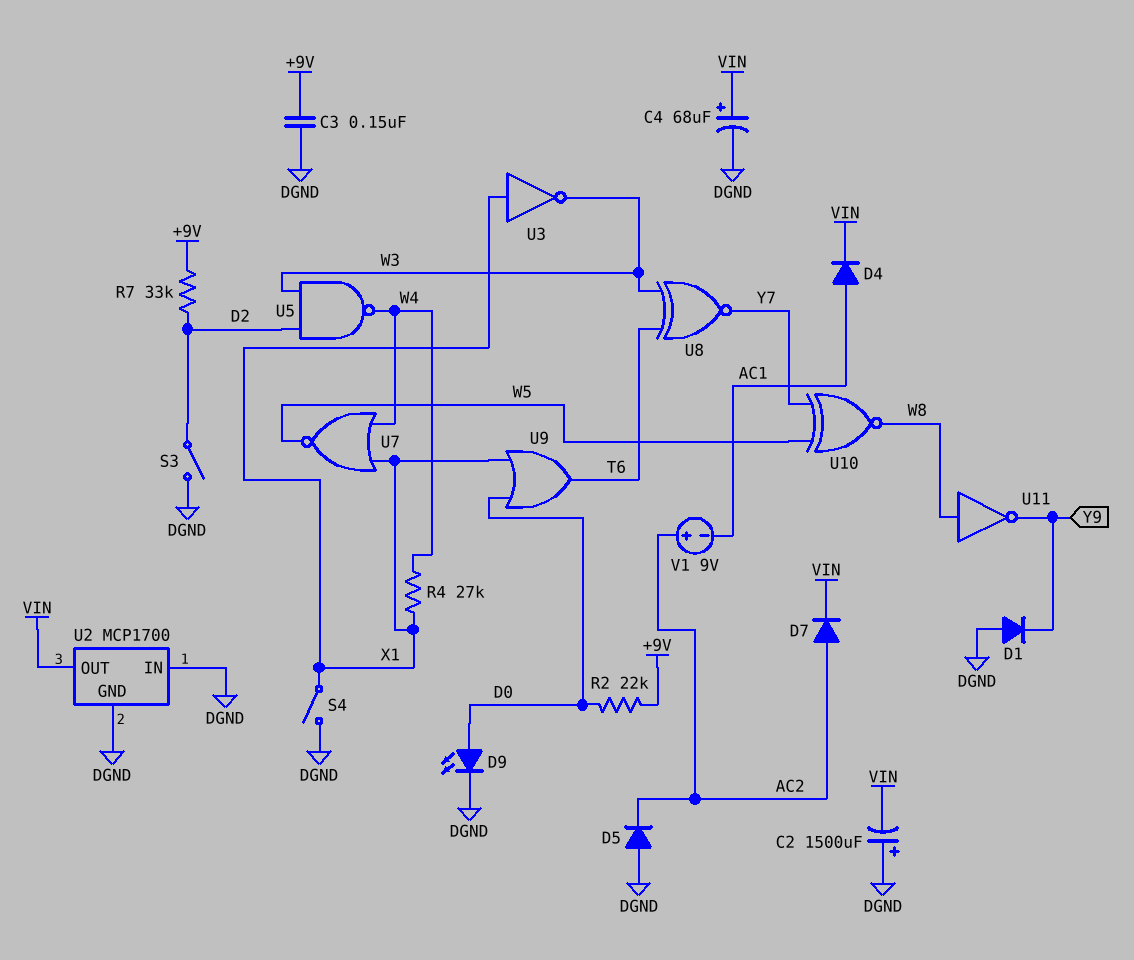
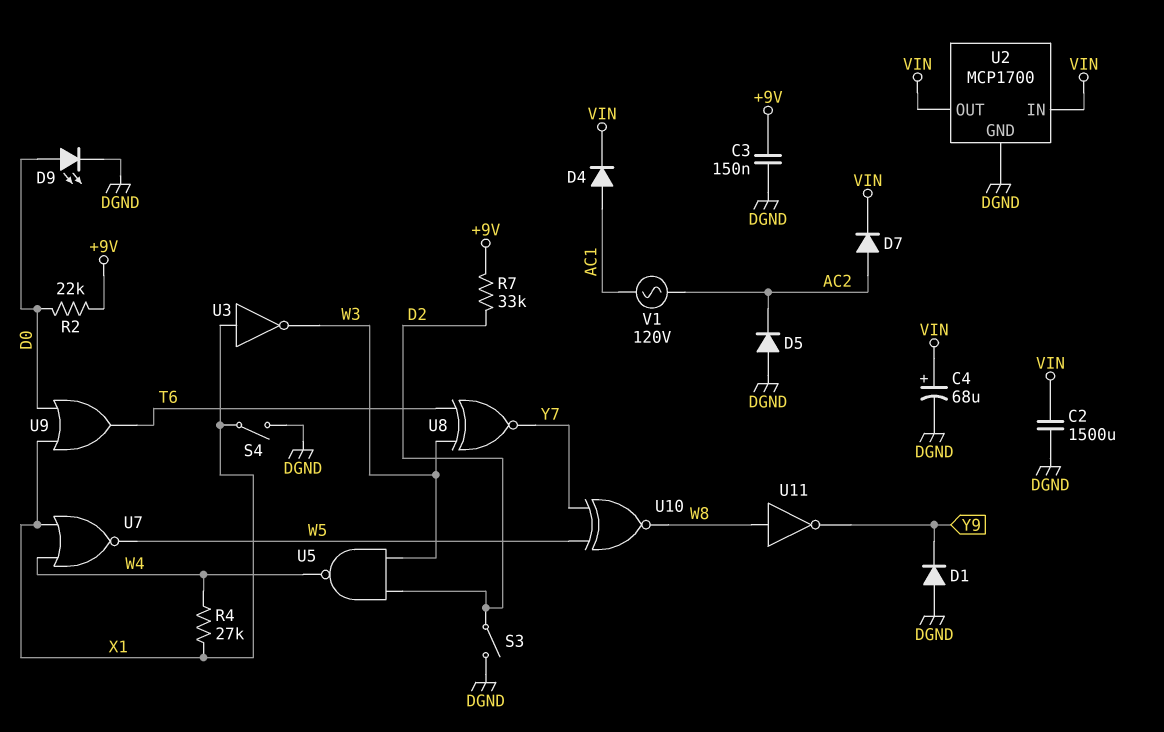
C2: 1500uF (plus DGND, minus VIN) -> 1500uF (DGND, VIN)
U2 pin IN: DGND -> VIN
V1: 9V (plus AC2, minus AC1) -> AC 120V (AC1, AC2)

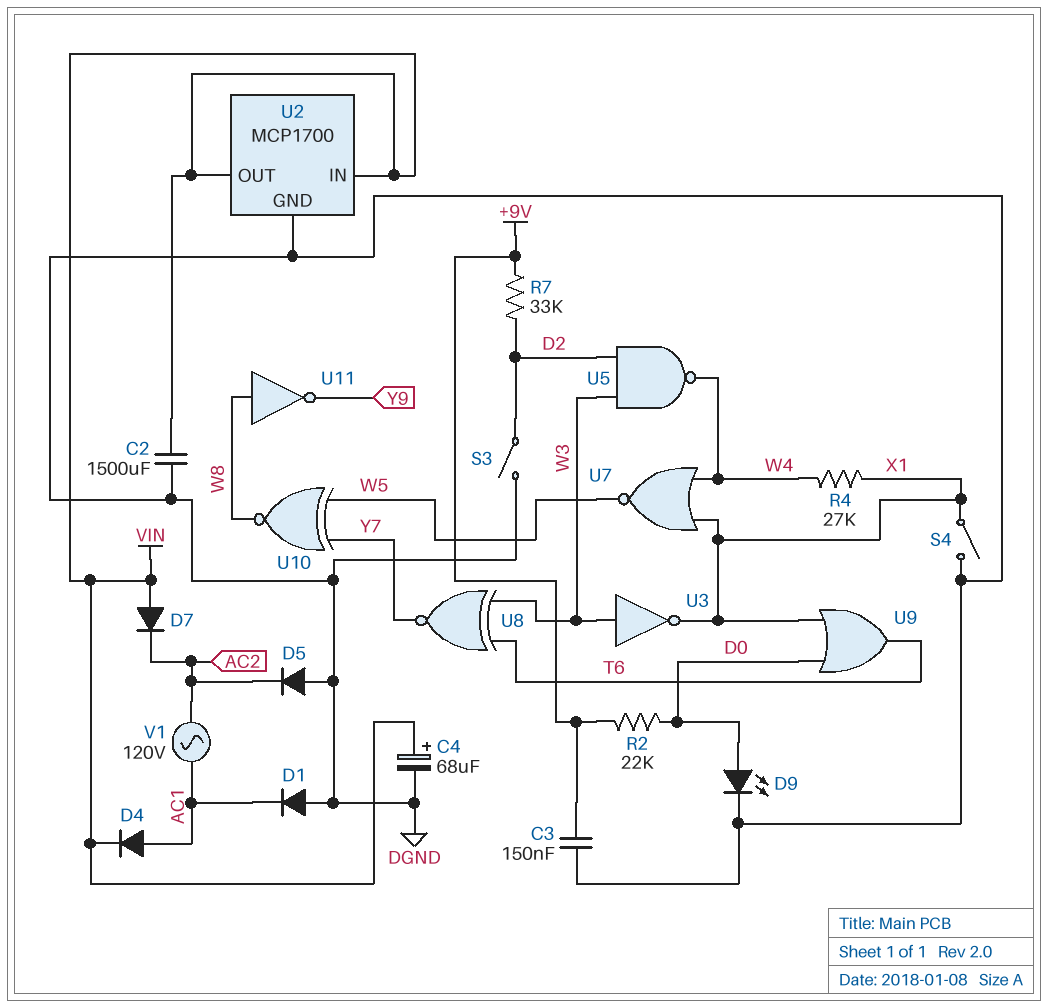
D1: diode (A DGND, K Y9) -> diode (A DGND, K AC1)
D7: diode (A AC2, K VIN) -> diode (A VIN, K AC2)
U3: NOT (in X1, out W3) -> NOT (in W3, out X1)

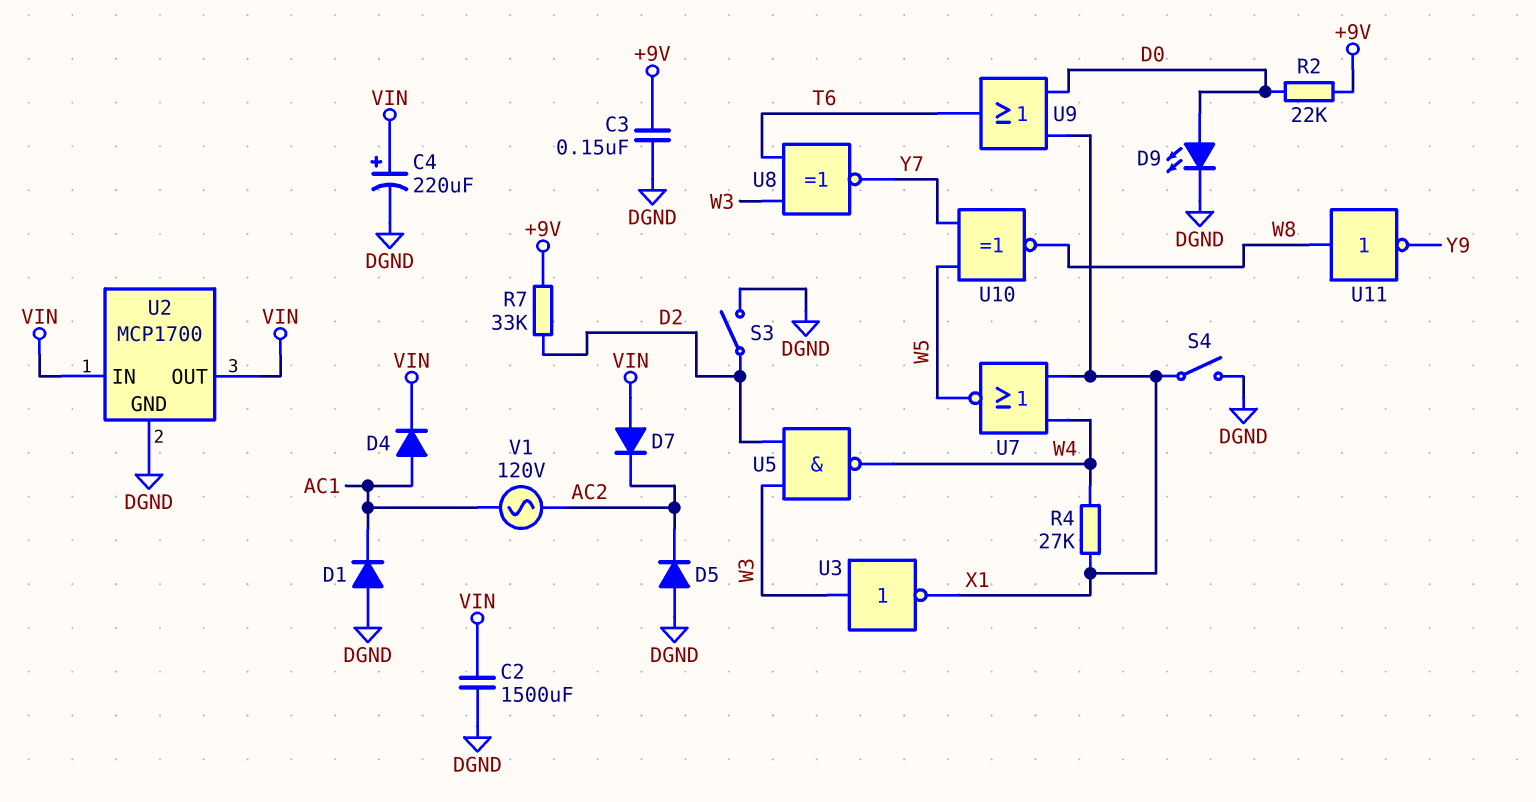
C4: 68uF (plus VIN, minus DGND) -> 220uF (plus VIN, minus DGND)

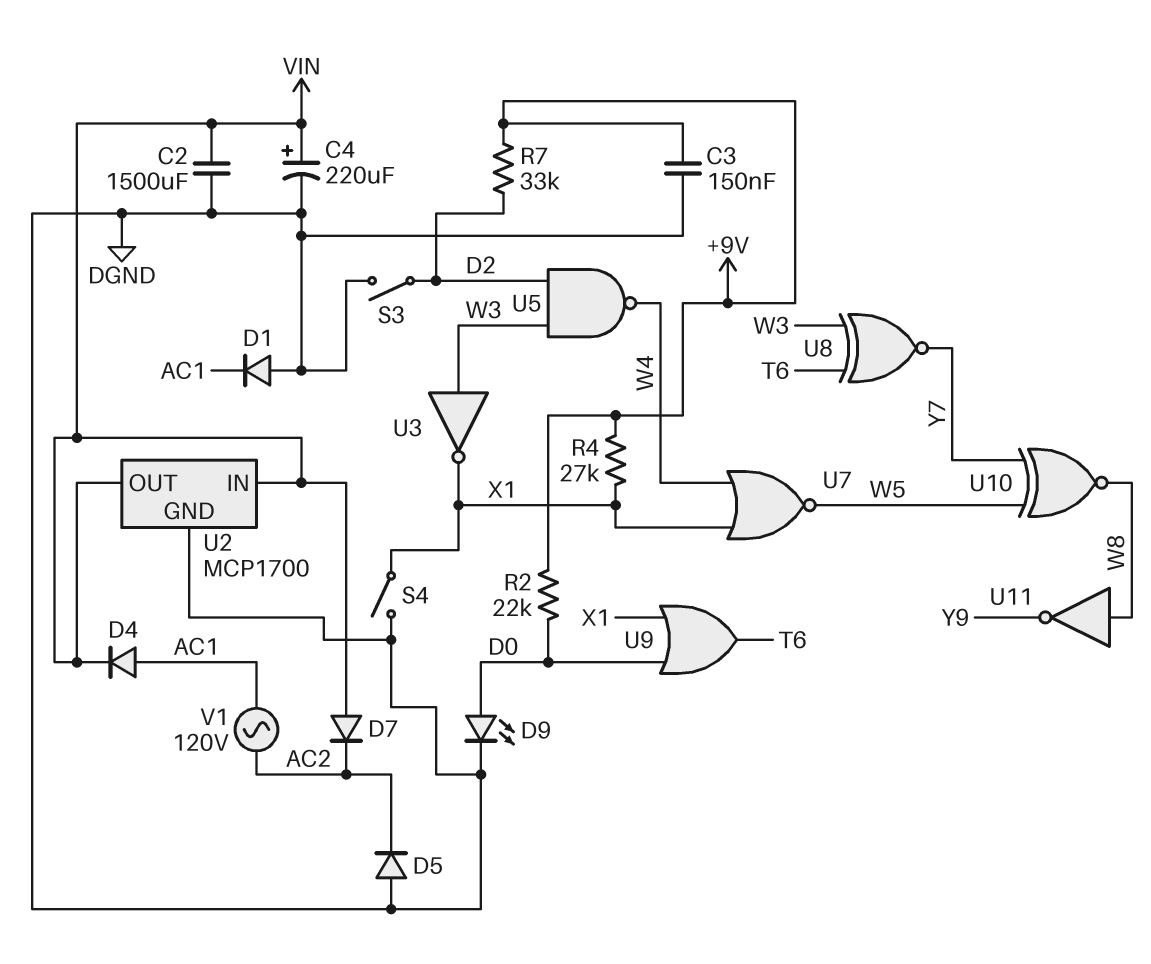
R4: 27k (W4, X1) -> 27k (+9V, X1)

